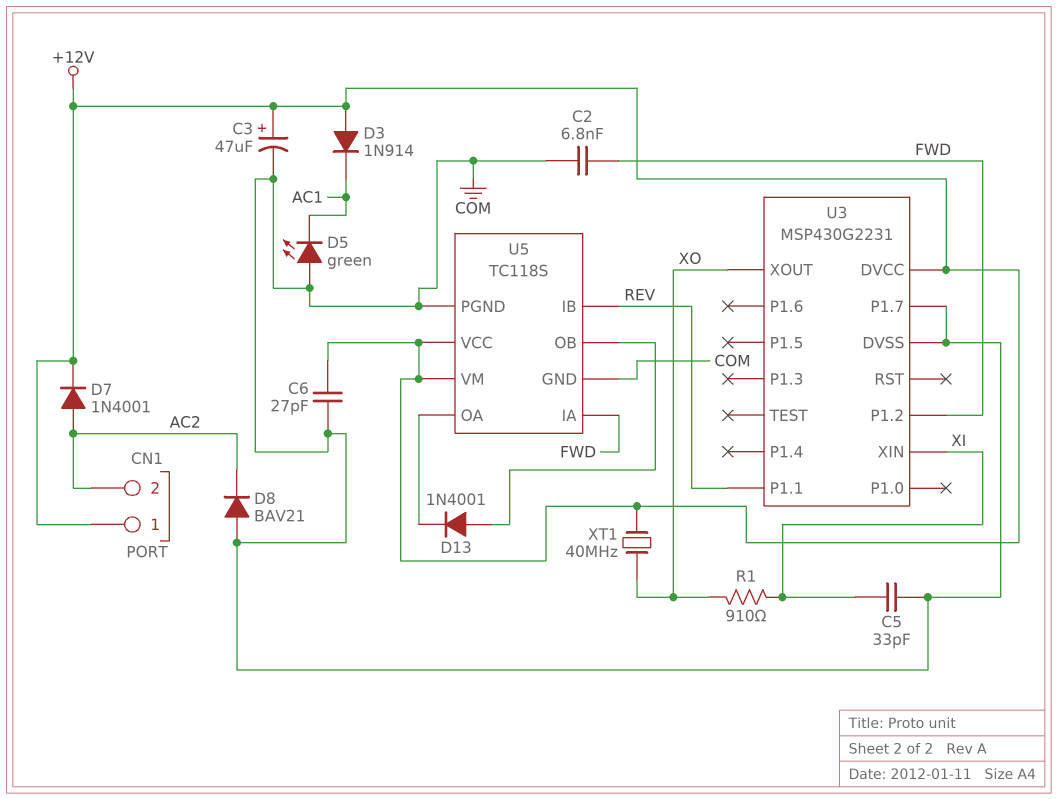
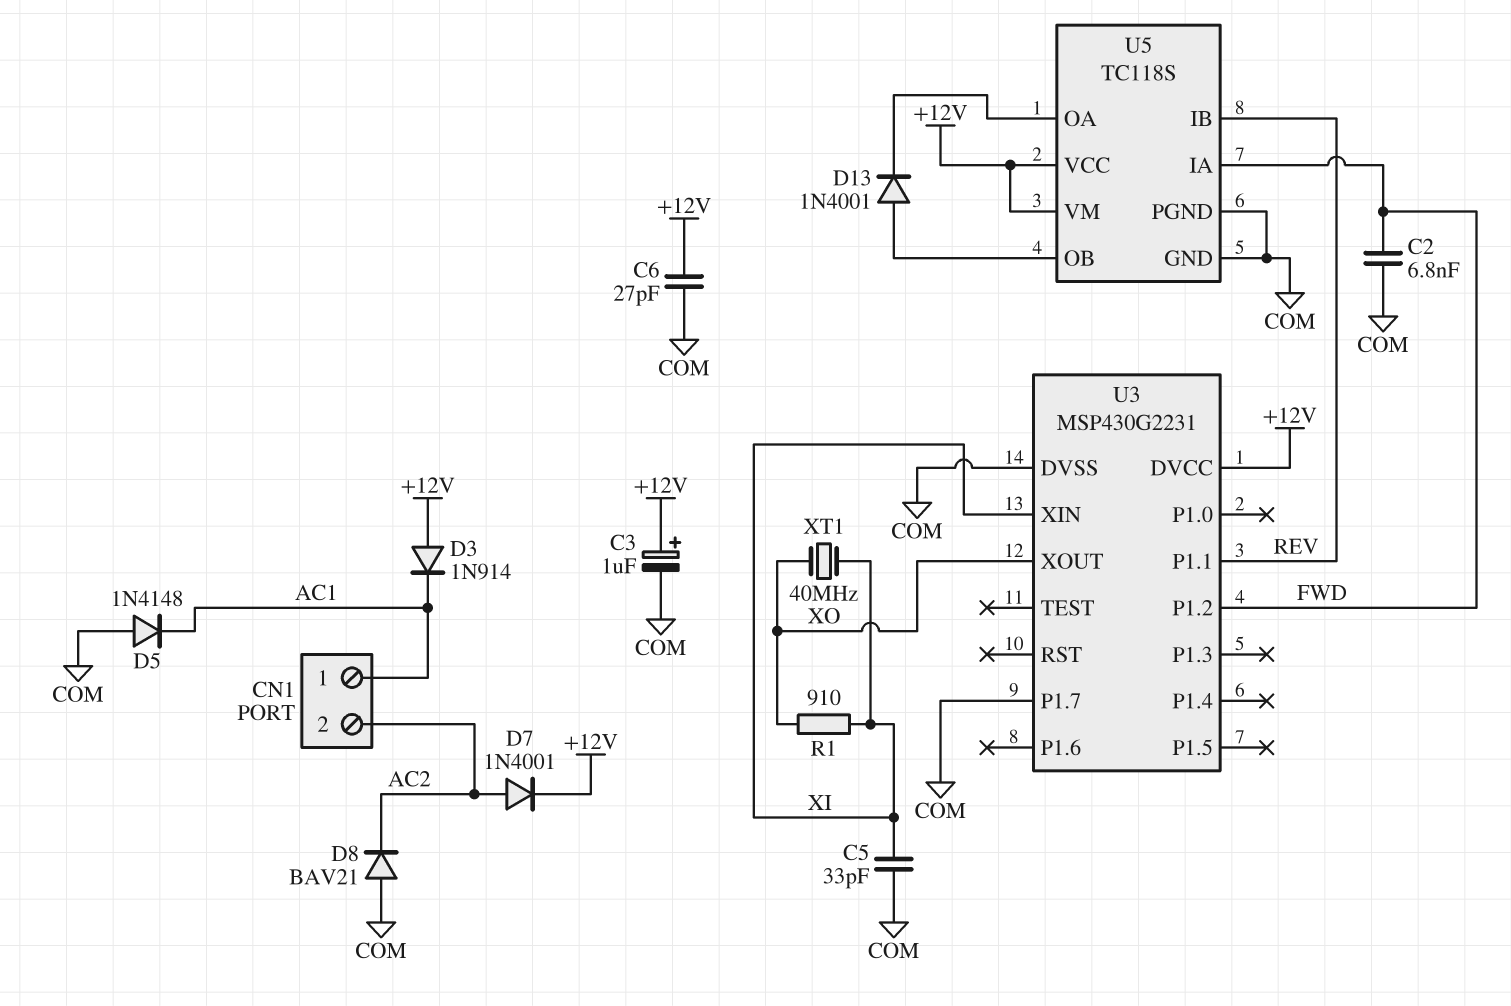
C3: 47uF (plus +12V, minus COM) -> 1uF (plus +12V, minus COM)
CN1 pin 1: +12V -> AC1
D5: LED green (A COM, K AC1) -> diode 1N4148 (A COM, K AC1)
XT1: 40MHz (+12V, XO) -> 40MHz (XI, XO)

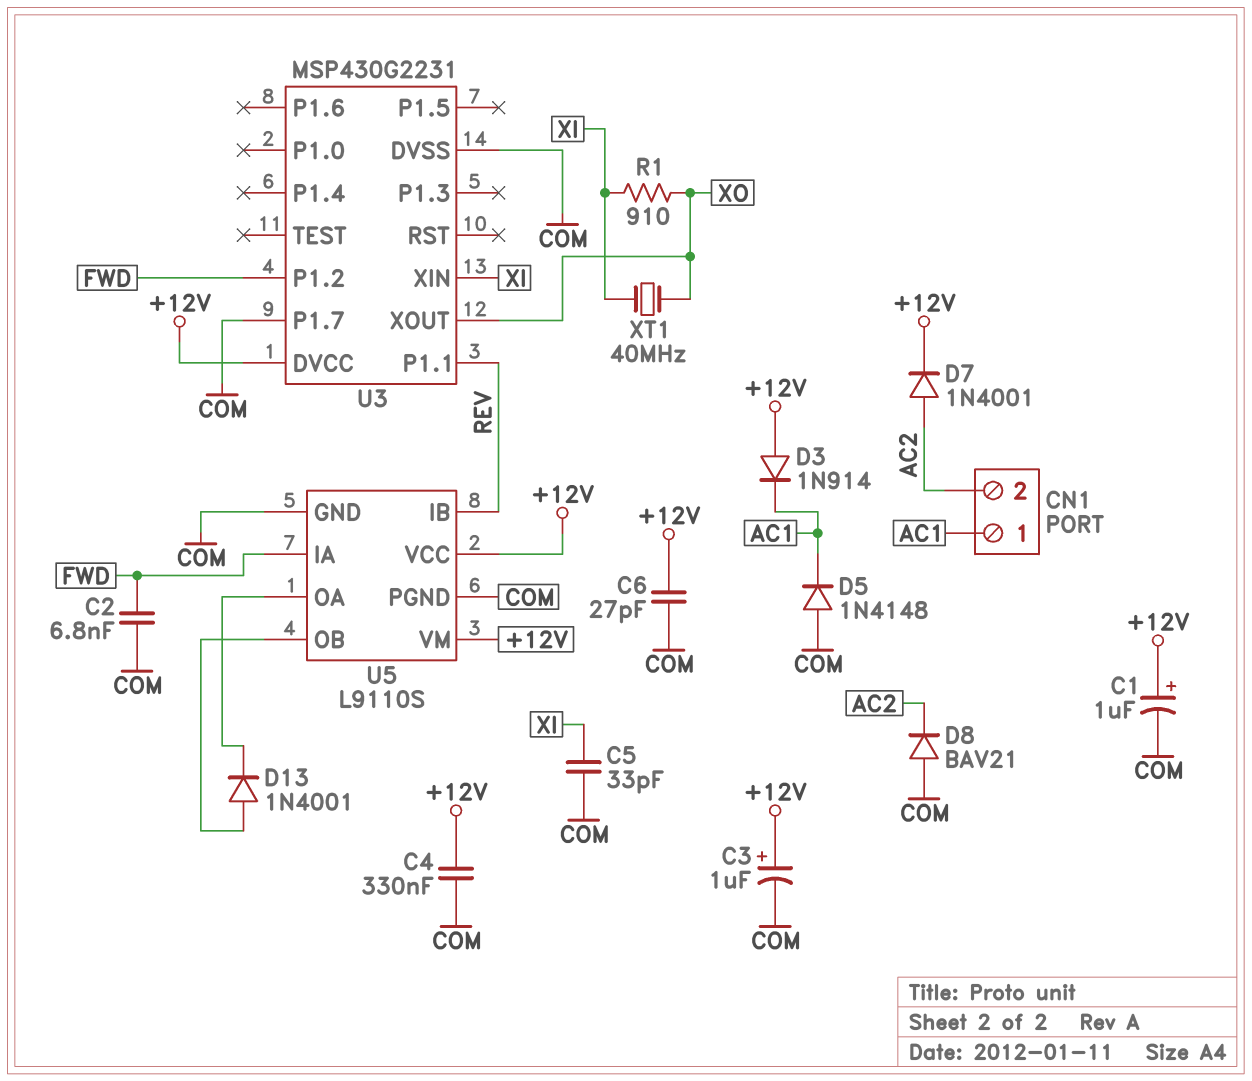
C1: none -> 1uF (plus +12V, minus COM)
C4: none -> 330nF (+12V, COM)
U5: TC118S -> L9110S

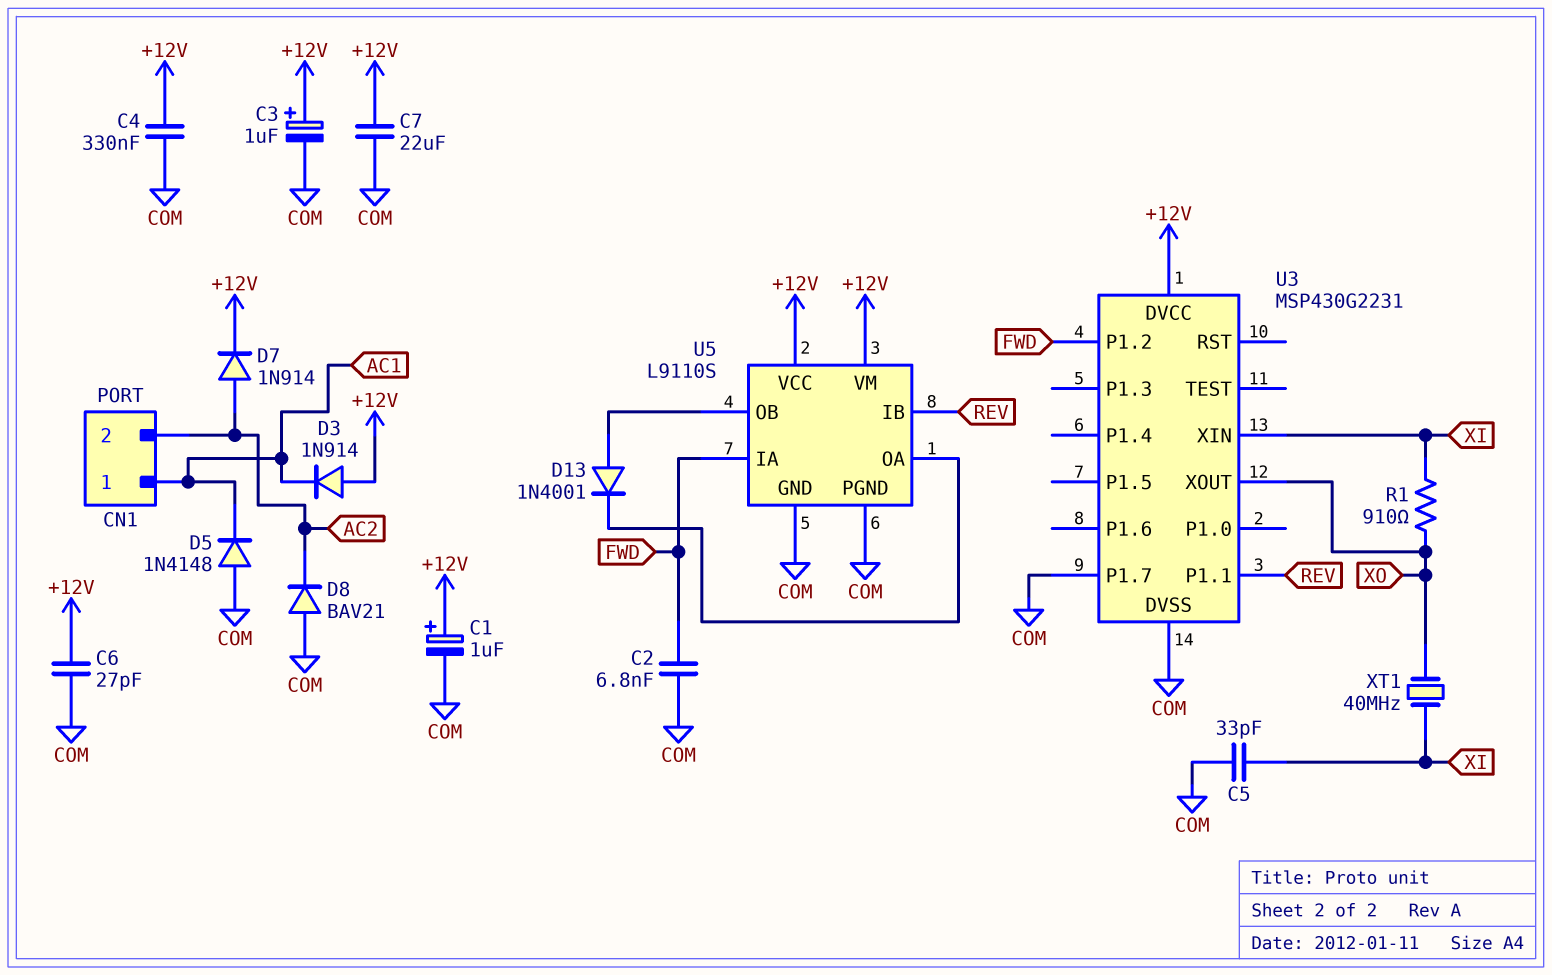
C7: none -> 22uF (+12V, COM)
D7: diode 1N4001 (A AC2, K +12V) -> diode 1N914 (A AC2, K +12V)

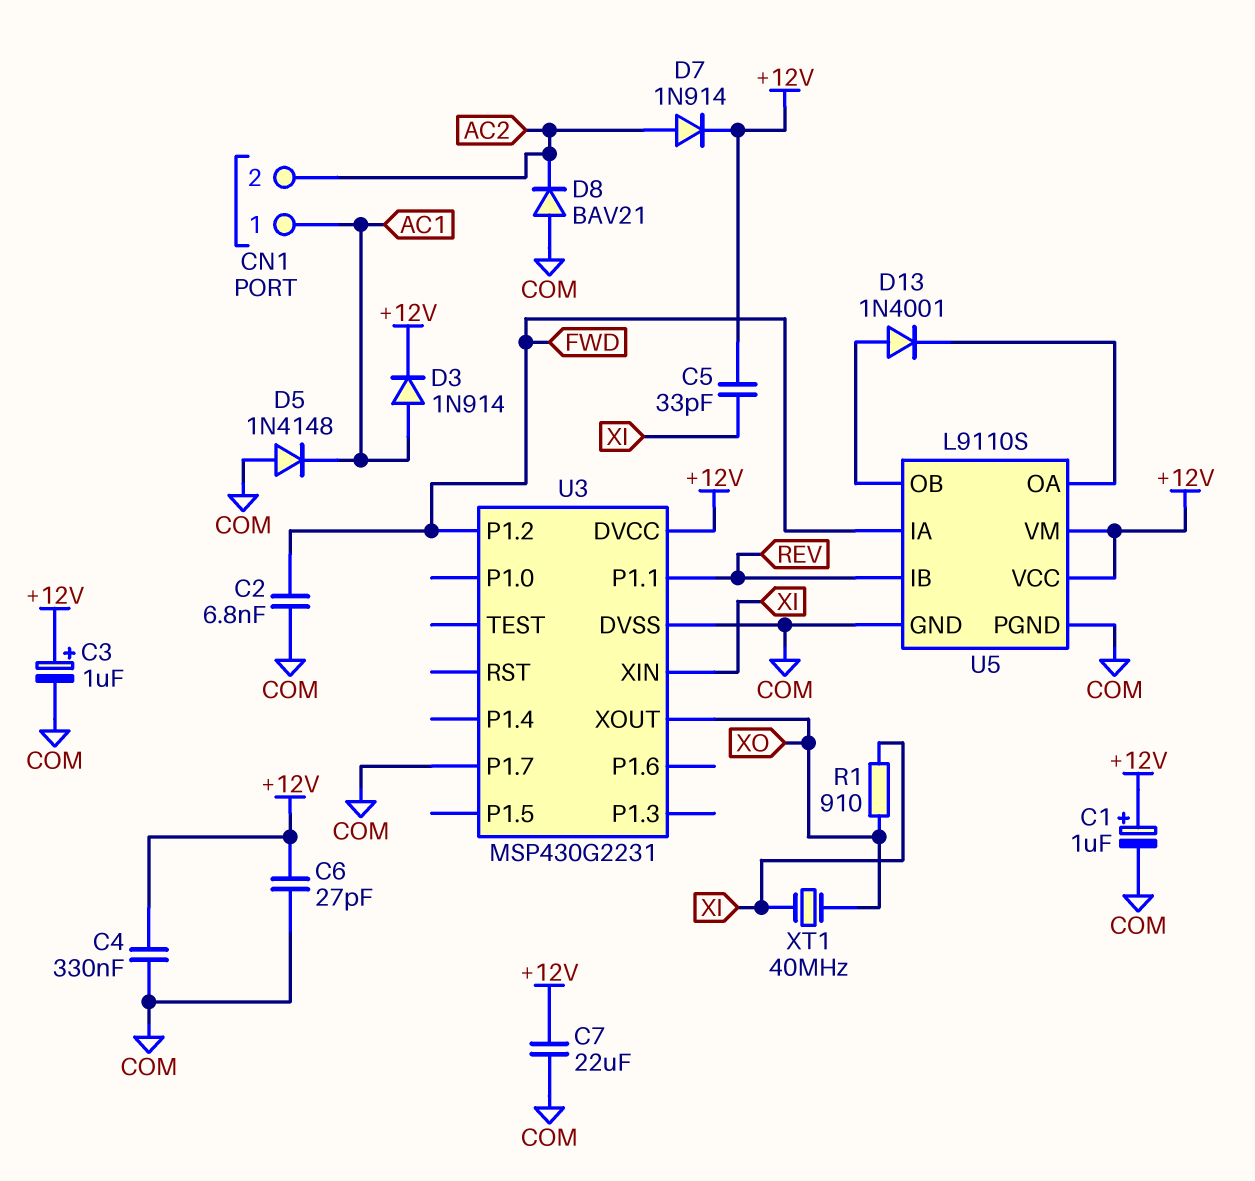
C5: 33pF (COM, XI) -> 33pF (+12V, XI)
D3: diode 1N914 (A +12V, K AC1) -> diode 1N914 (A AC1, K +12V)

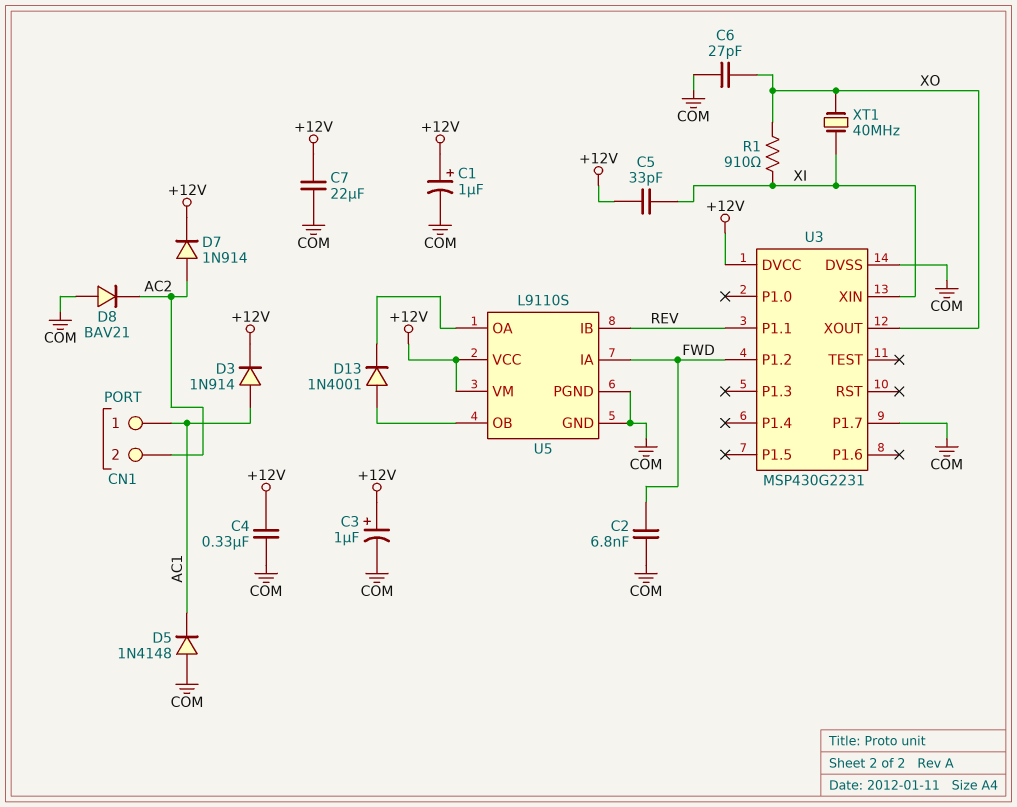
C6: 27pF (+12V, COM) -> 27pF (COM, XO)

